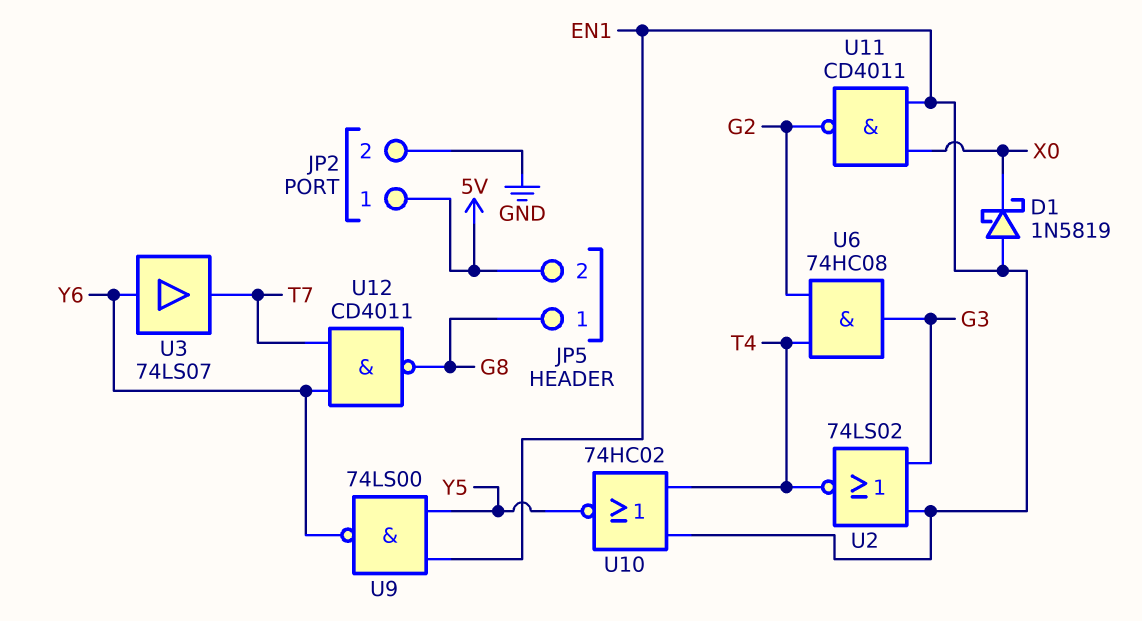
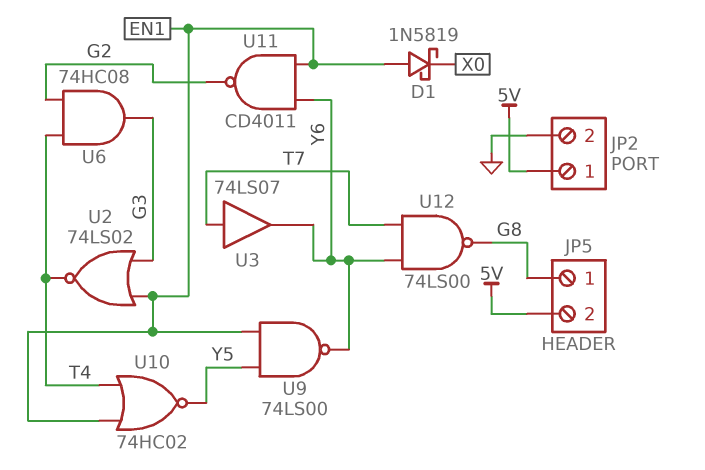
U3: buffer 74LS07 (in Y6, out T7) -> buffer 74LS07 (in T7, out Y6)
U11: NAND CD4011 (in EN1, in X0, out G2) -> NAND CD4011 (in EN1, in Y6, out G2)
U12: NAND CD4011 (in T7, in Y6, out G8) -> NAND 74LS00 (in T7, in Y6, out G8)

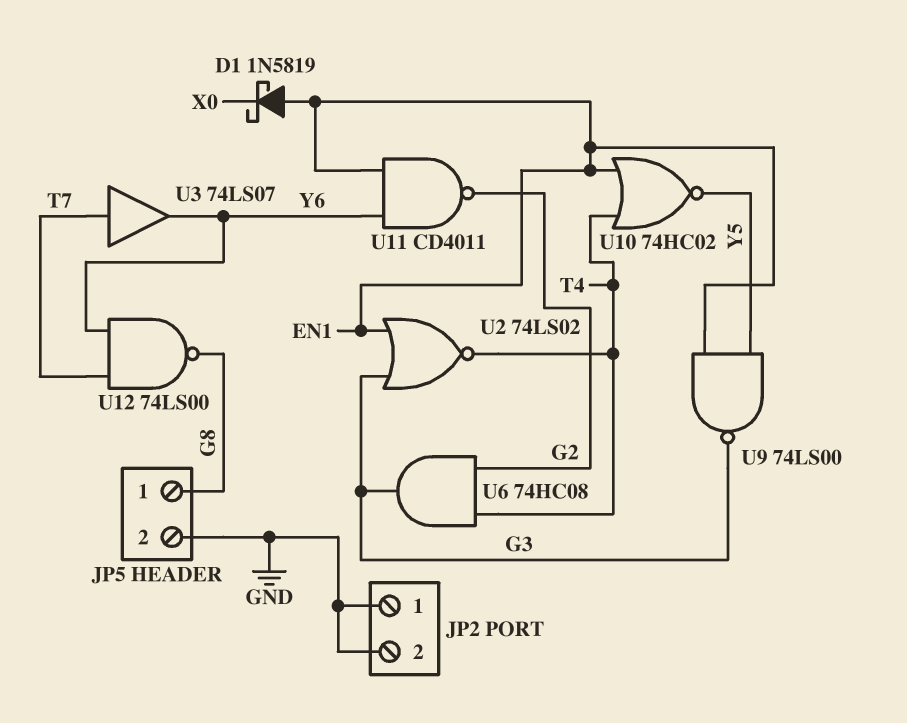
JP2 pin 1: 5V -> GND
JP5 pin 2: 5V -> GND
U9: NAND 74LS00 (in EN1, in Y5, out Y6) -> NAND 74LS00 (in EN1, in Y5, out G3)

